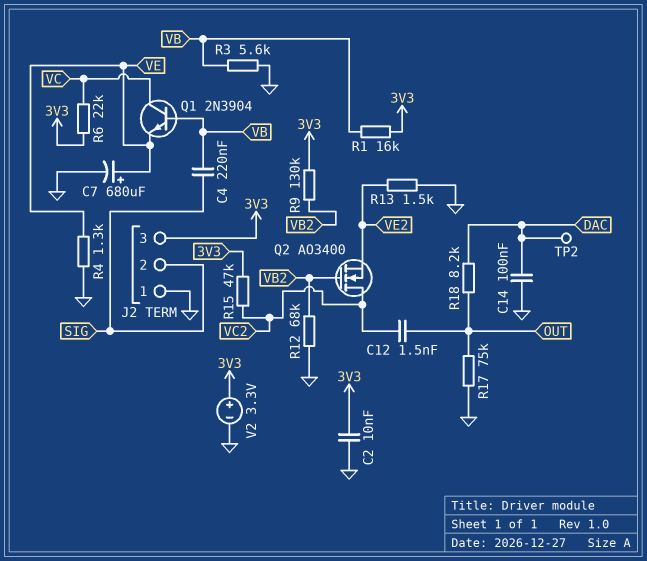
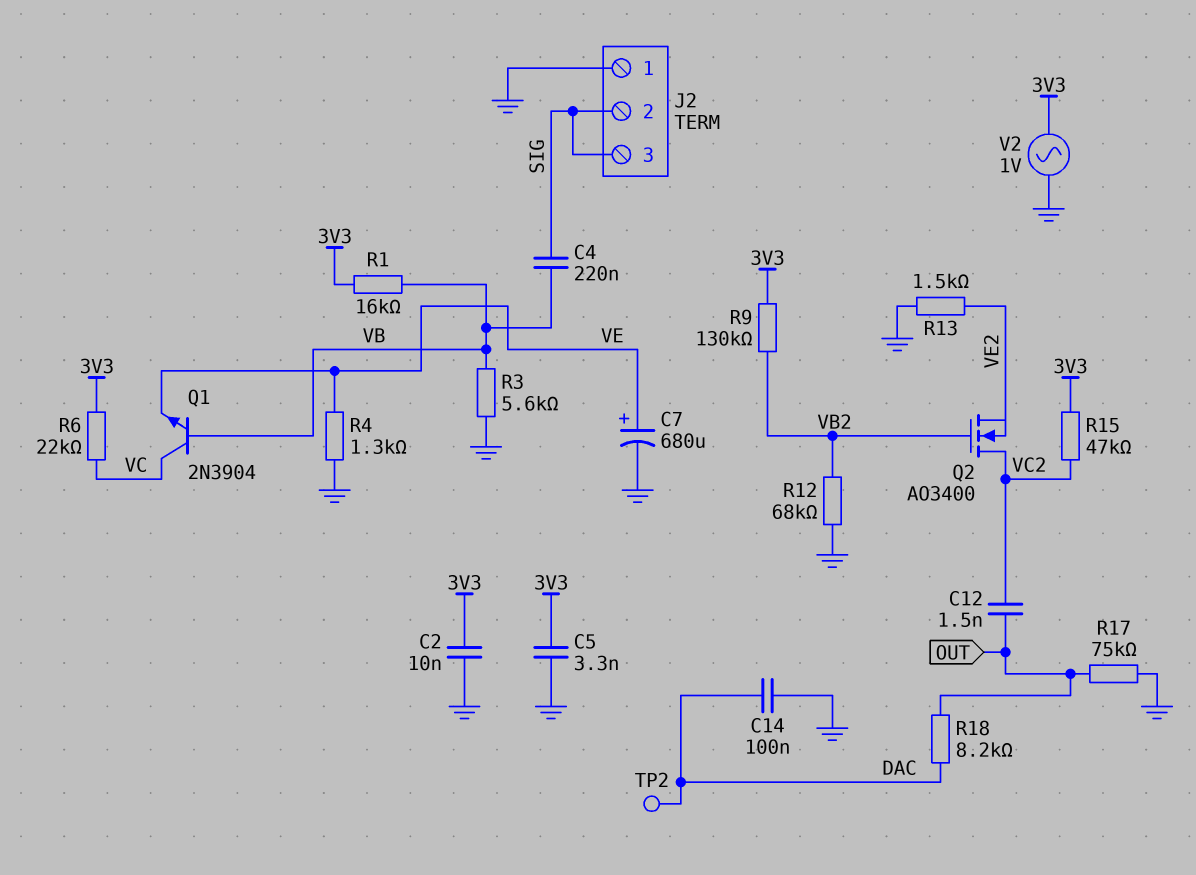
C5: none -> 3.3nF (3V3, GND)
J2 pin 3: 3V3 -> SIG
V2: 3.3V (plus 3V3, minus GND) -> AC 1V (3V3, GND)

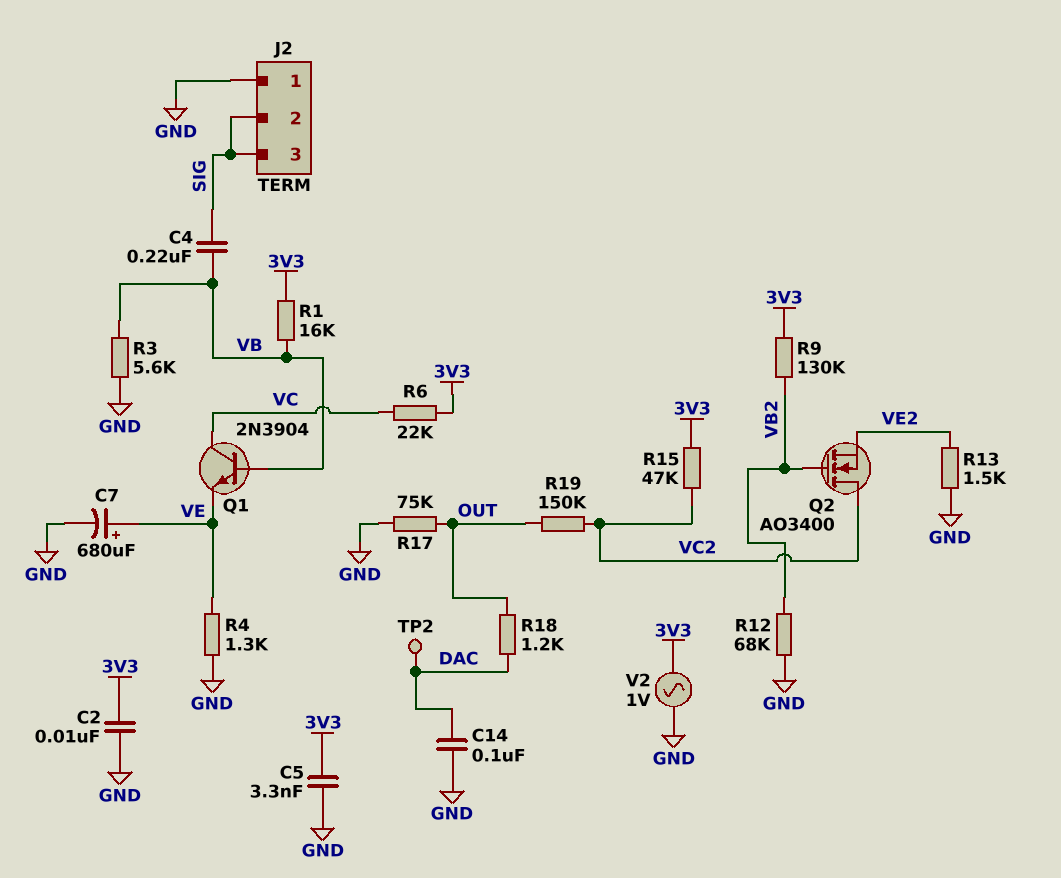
C12: 1.5nF (OUT, VC2) -> none
R18: 8.2k (DAC, OUT) -> 1.2k (DAC, OUT)
R19: none -> 150k (OUT, VC2)

